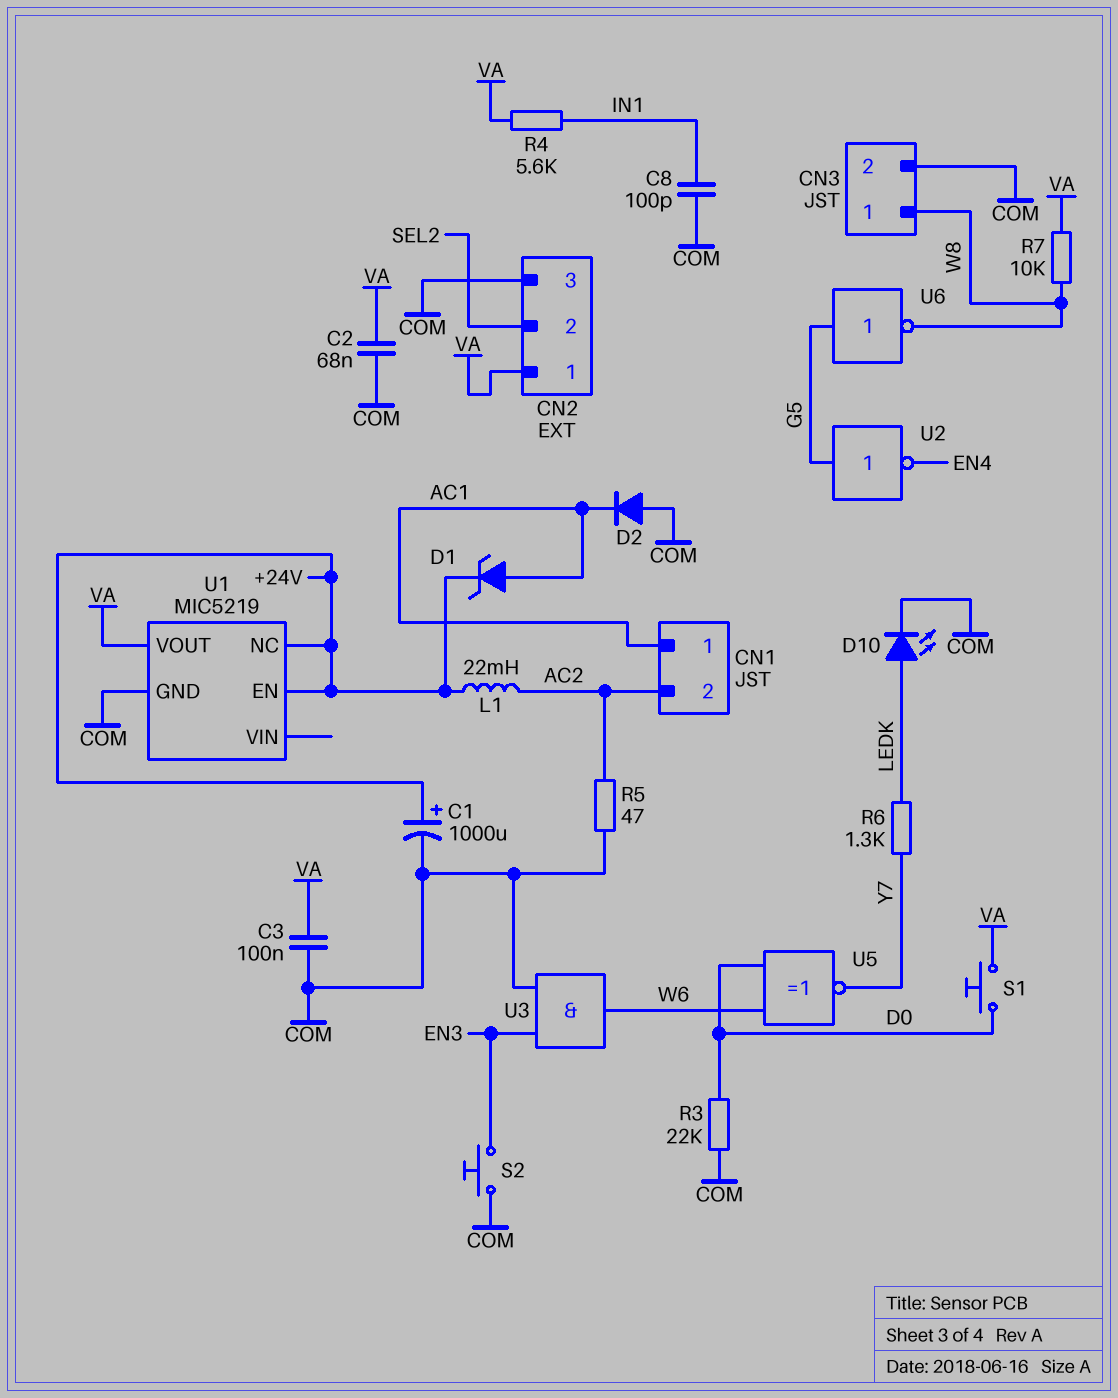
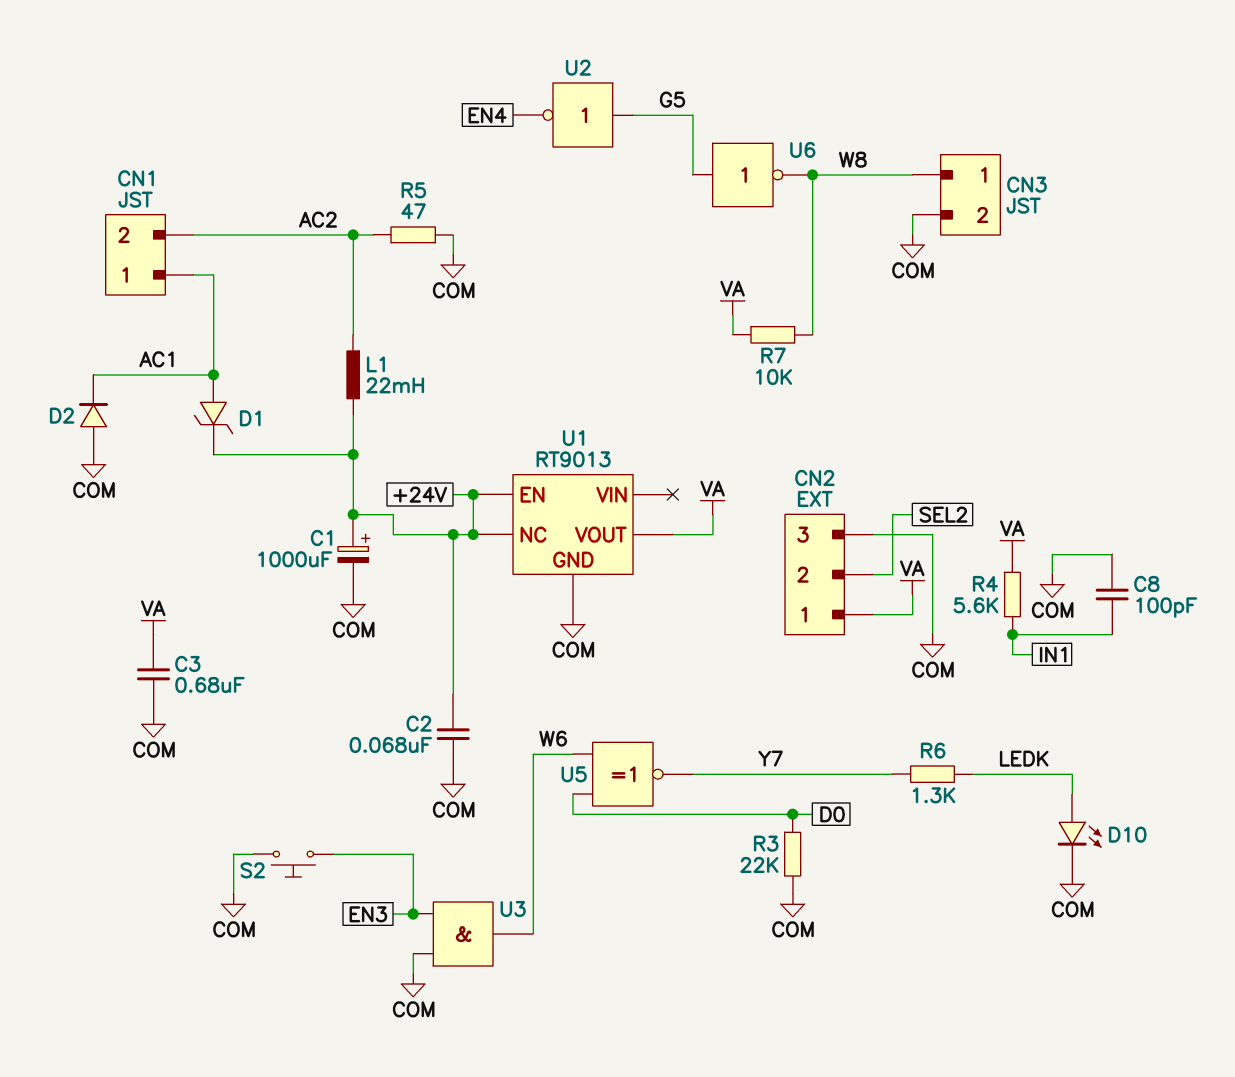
C2: 68nF (COM, VA) -> 68nF (+24V, COM)
C3: 100nF (COM, VA) -> 680nF (COM, VA)
S1: button (D0, VA) -> none
U1: MIC5219 -> RT9013

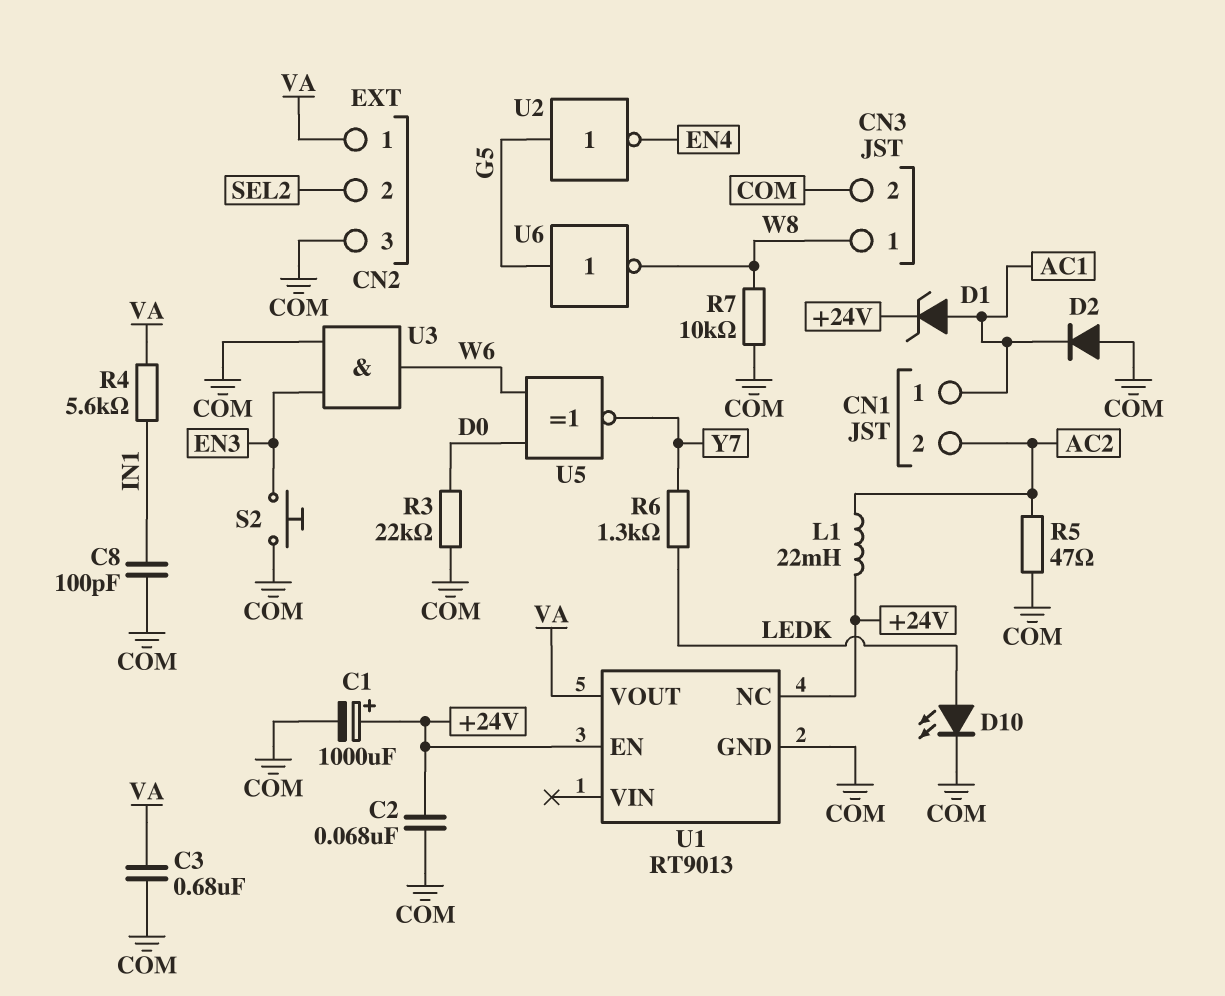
R7: 10k (VA, W8) -> 10k (COM, W8)

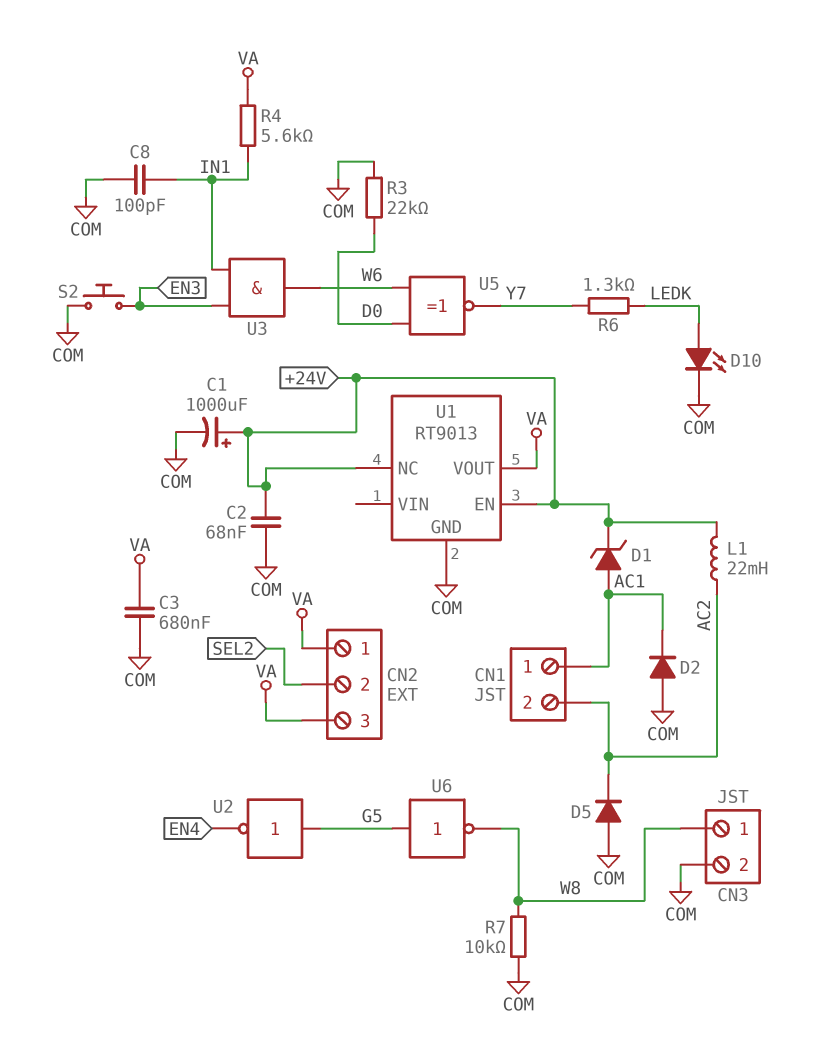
CN2 pin 3: COM -> VA
D5: none -> diode (A COM, K AC2)
R5: 47 (AC2, COM) -> none
U3: AND (in COM, in EN3, out W6) -> AND (in EN3, in IN1, out W6)

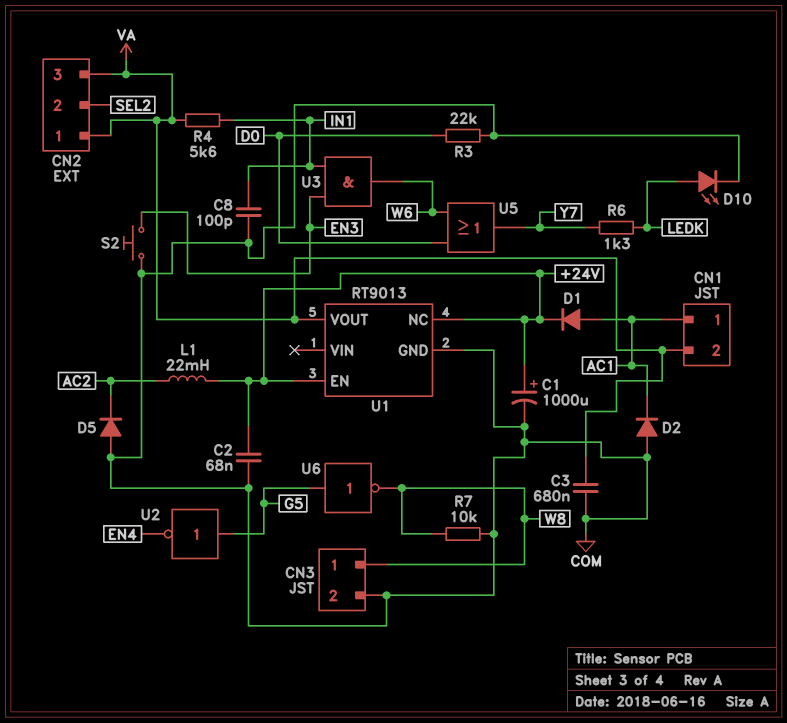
CN1 pin 2: AC2 -> VA
D1: zener (A AC1, K +24V) -> diode (A AC1, K +24V)
U5: XNOR (in D0, in W6, out Y7) -> OR (in D0, in W6, out Y7)

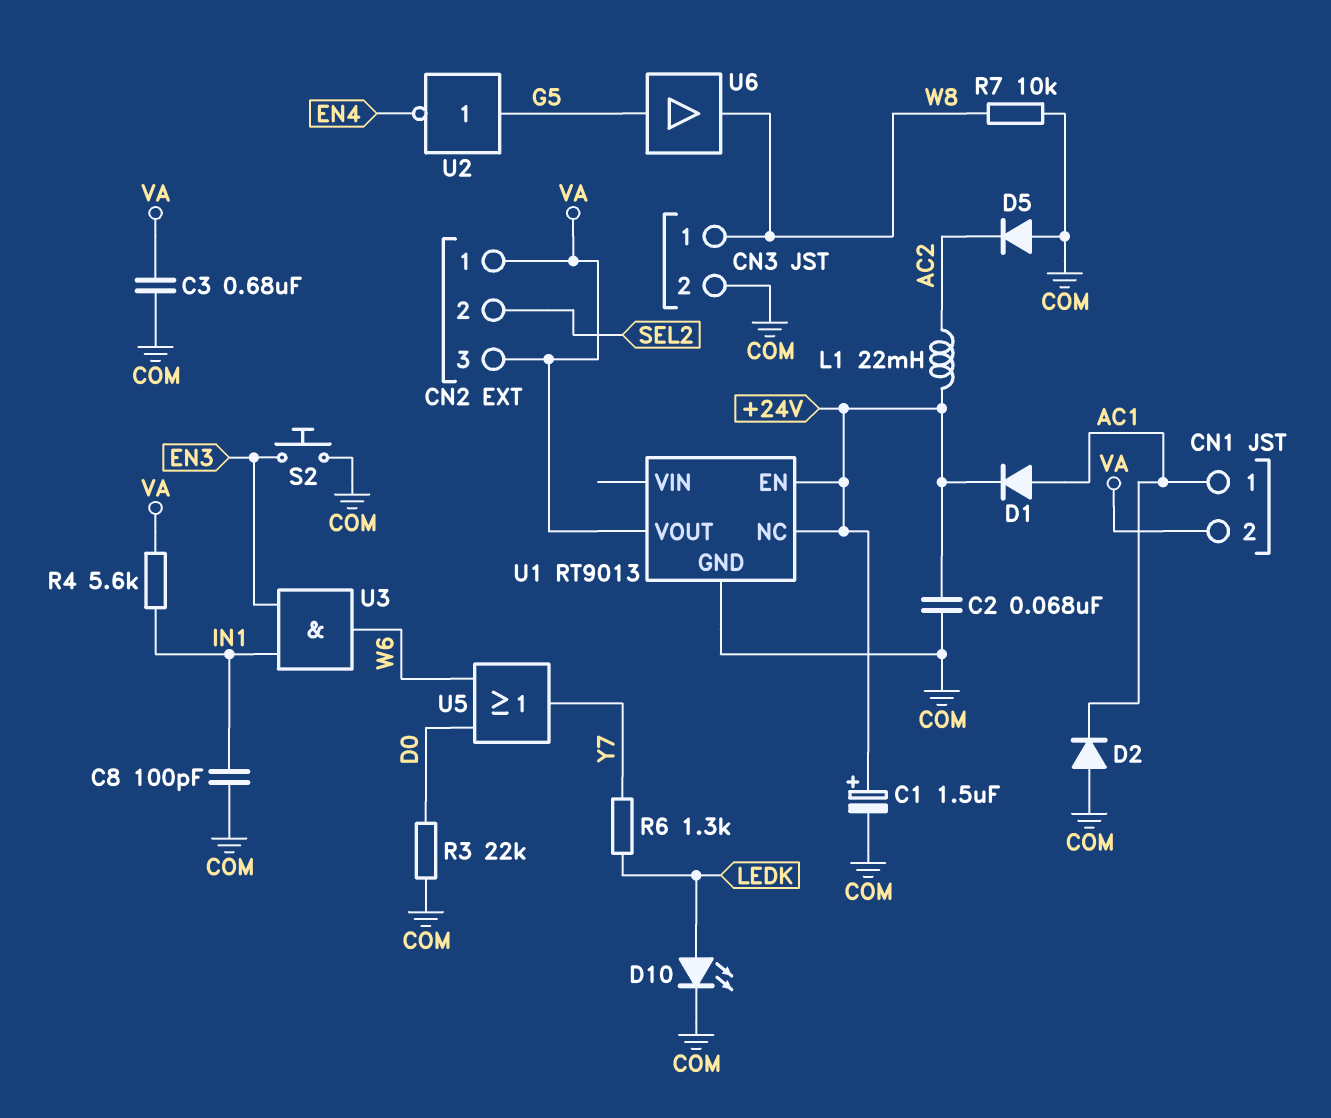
C1: 1000uF (plus +24V, minus COM) -> 1.5uF (plus +24V, minus COM)
U6: NOT (in G5, out W8) -> buffer (in G5, out W8)

